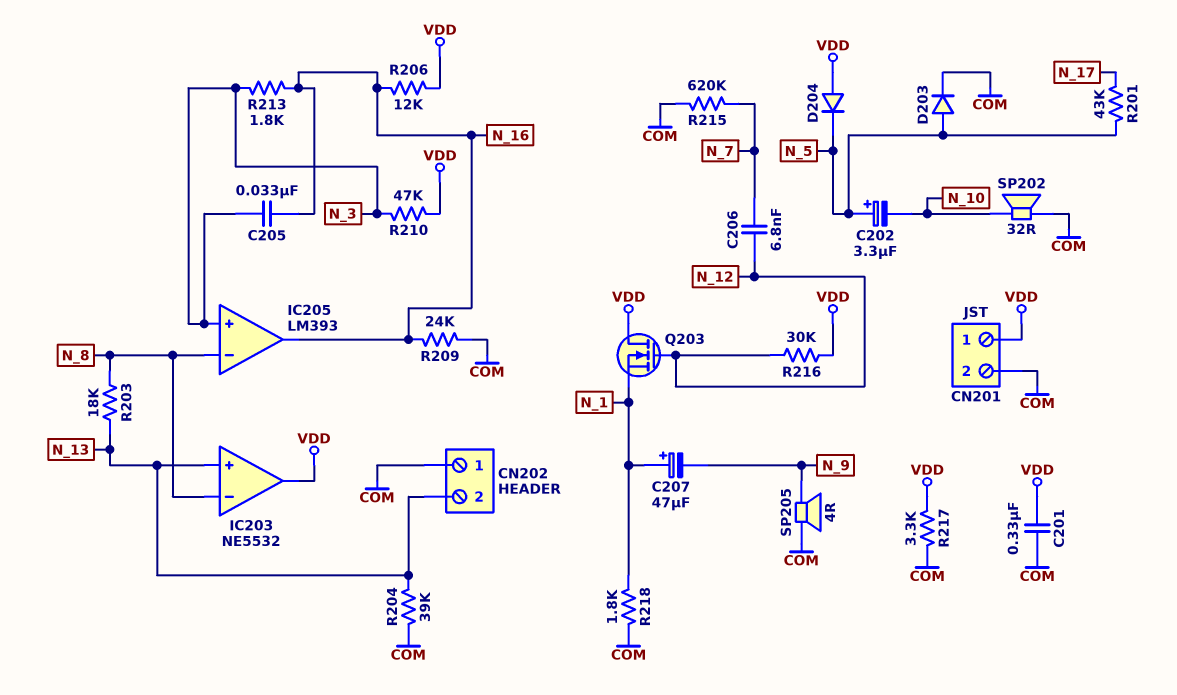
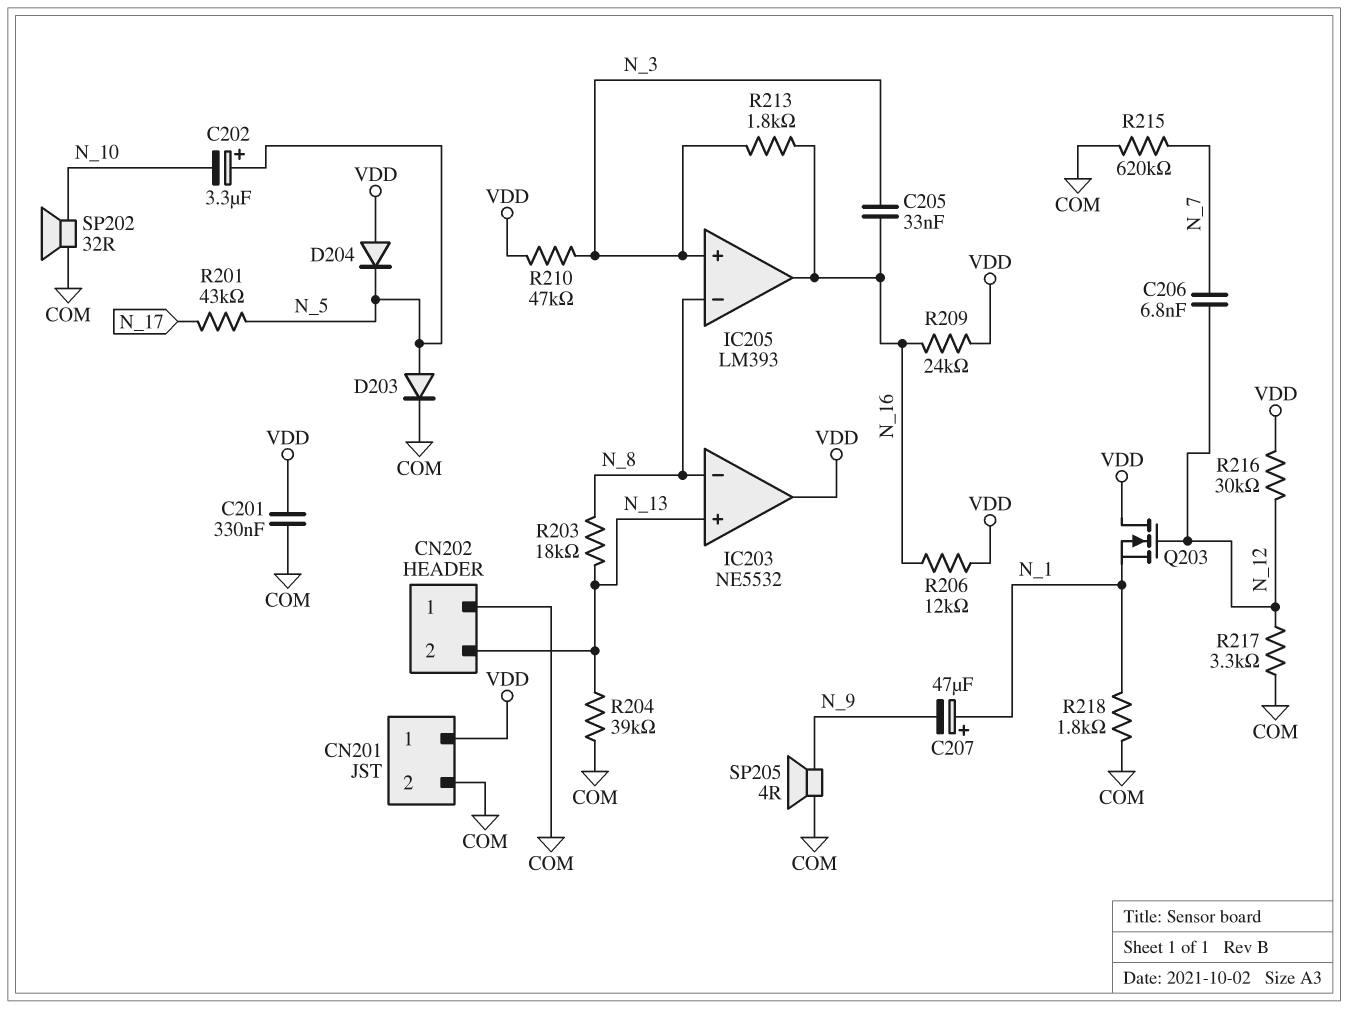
R209: 24k (COM, N_16) -> 24k (N_16, VDD)
R217: 3.3k (COM, VDD) -> 3.3k (COM, N_12)

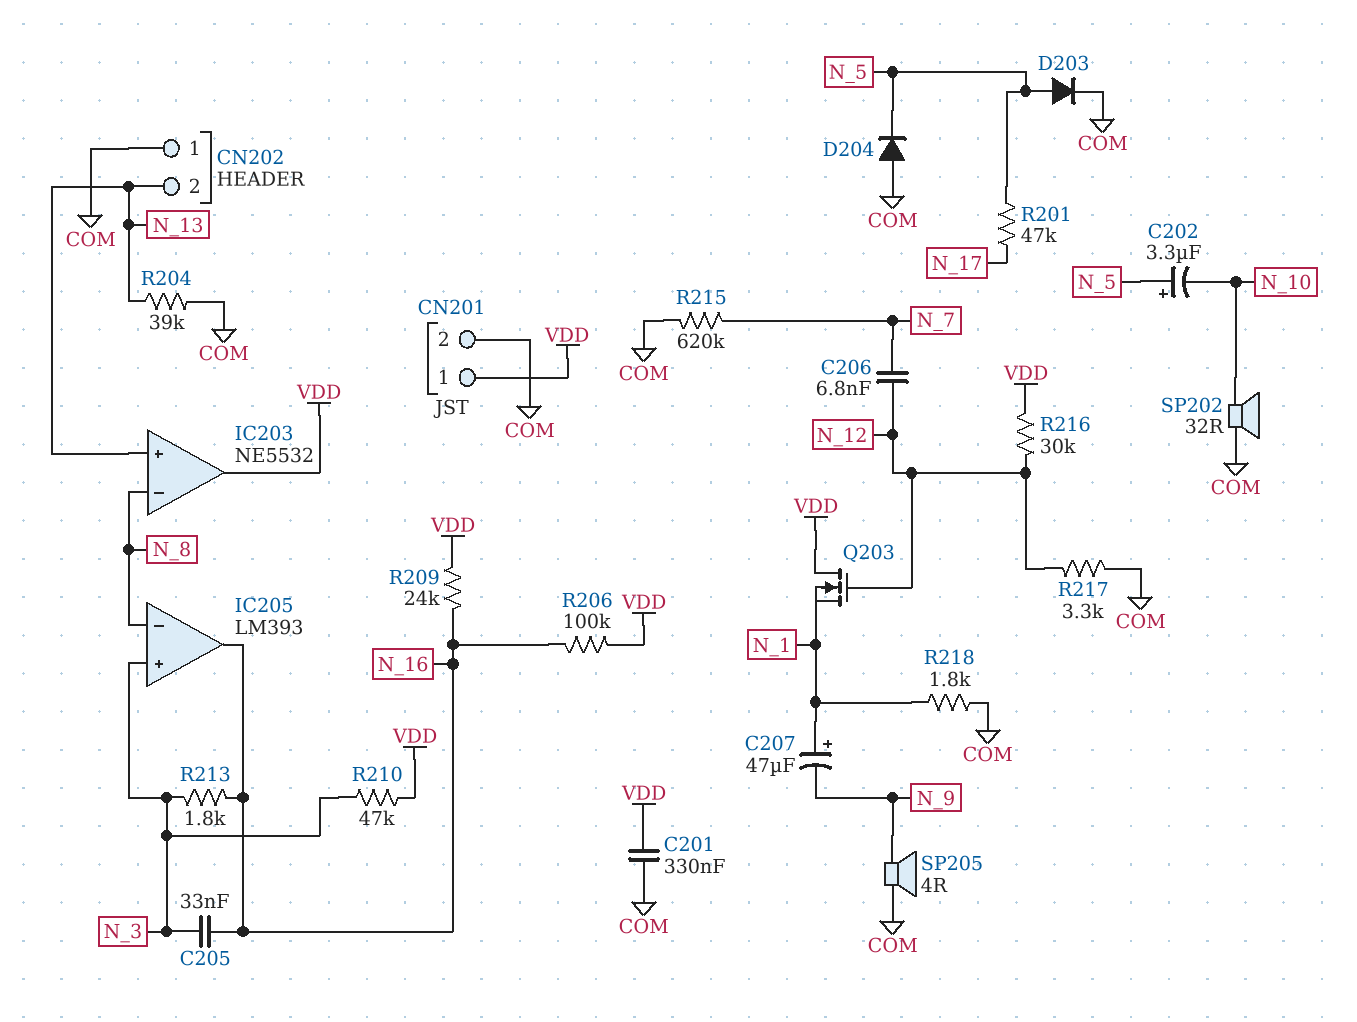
D204: diode (A VDD, K N_5) -> diode (A COM, K N_5)
R201: 43k (N_5, N_17) -> 47k (N_5, N_17)
R203: 18k (N_8, N_13) -> none
R206: 12k (N_16, VDD) -> 100k (N_16, VDD)

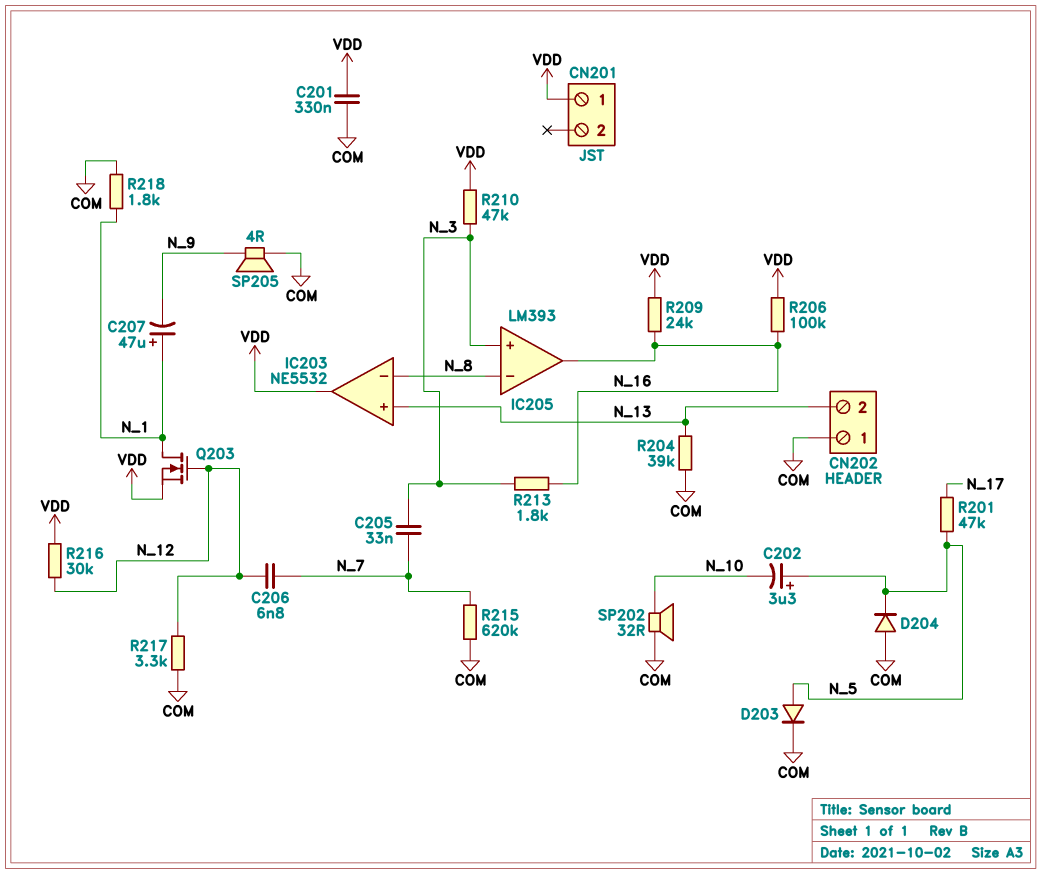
C205: 33nF (N_3, N_16) -> 33nF (N_3, N_7)
CN201 pin 2: COM -> none
Q203: NMOS (G N_12, D VDD, S N_1) -> NMOS (G N_12, D N_1, S VDD)

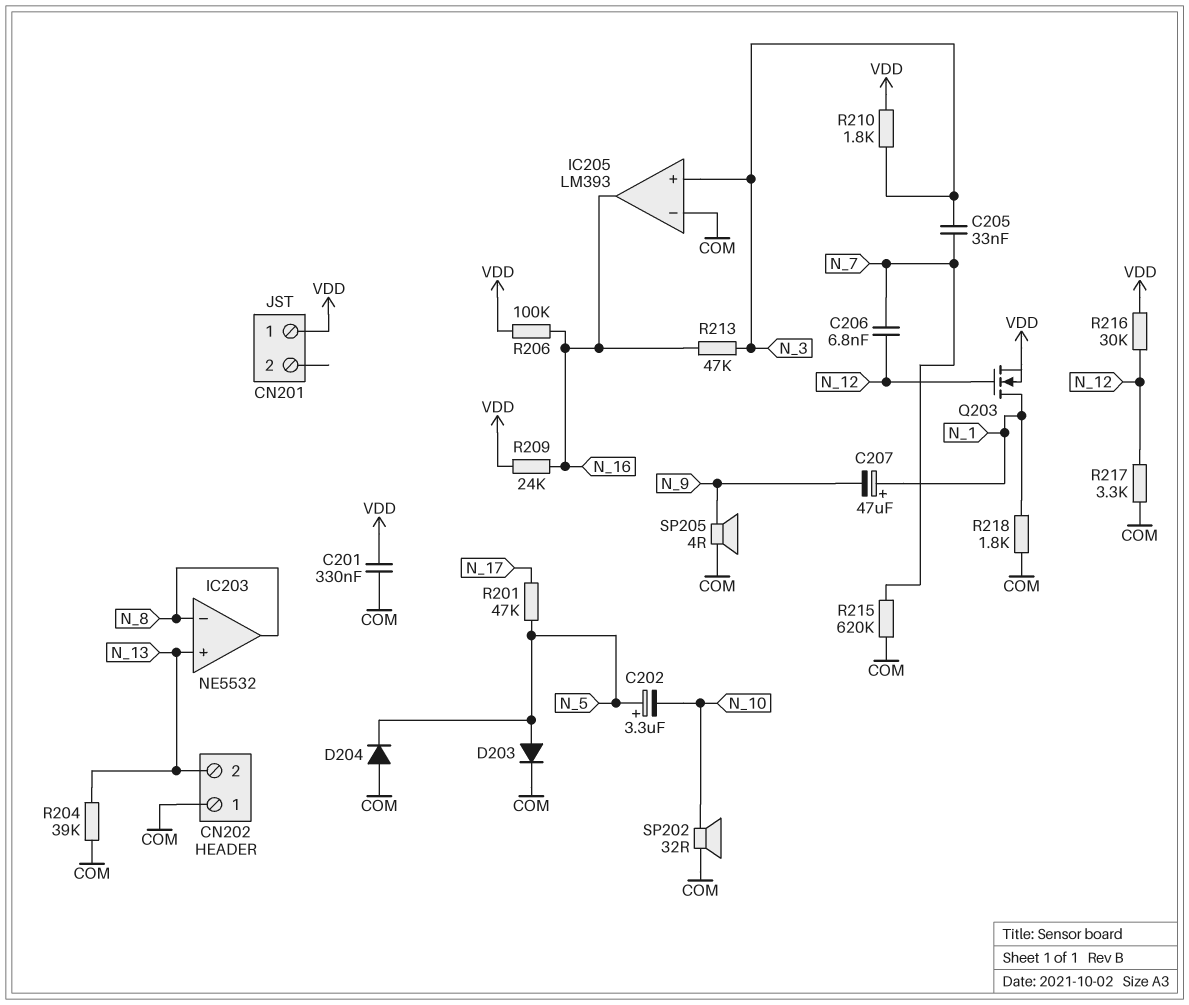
IC203 pin out: VDD -> N_8
IC205 pin in-: N_8 -> COM
R210: 47k (N_3, VDD) -> 1.8k (N_3, VDD)
R213: 1.8k (N_3, N_16) -> 47k (N_3, N_16)

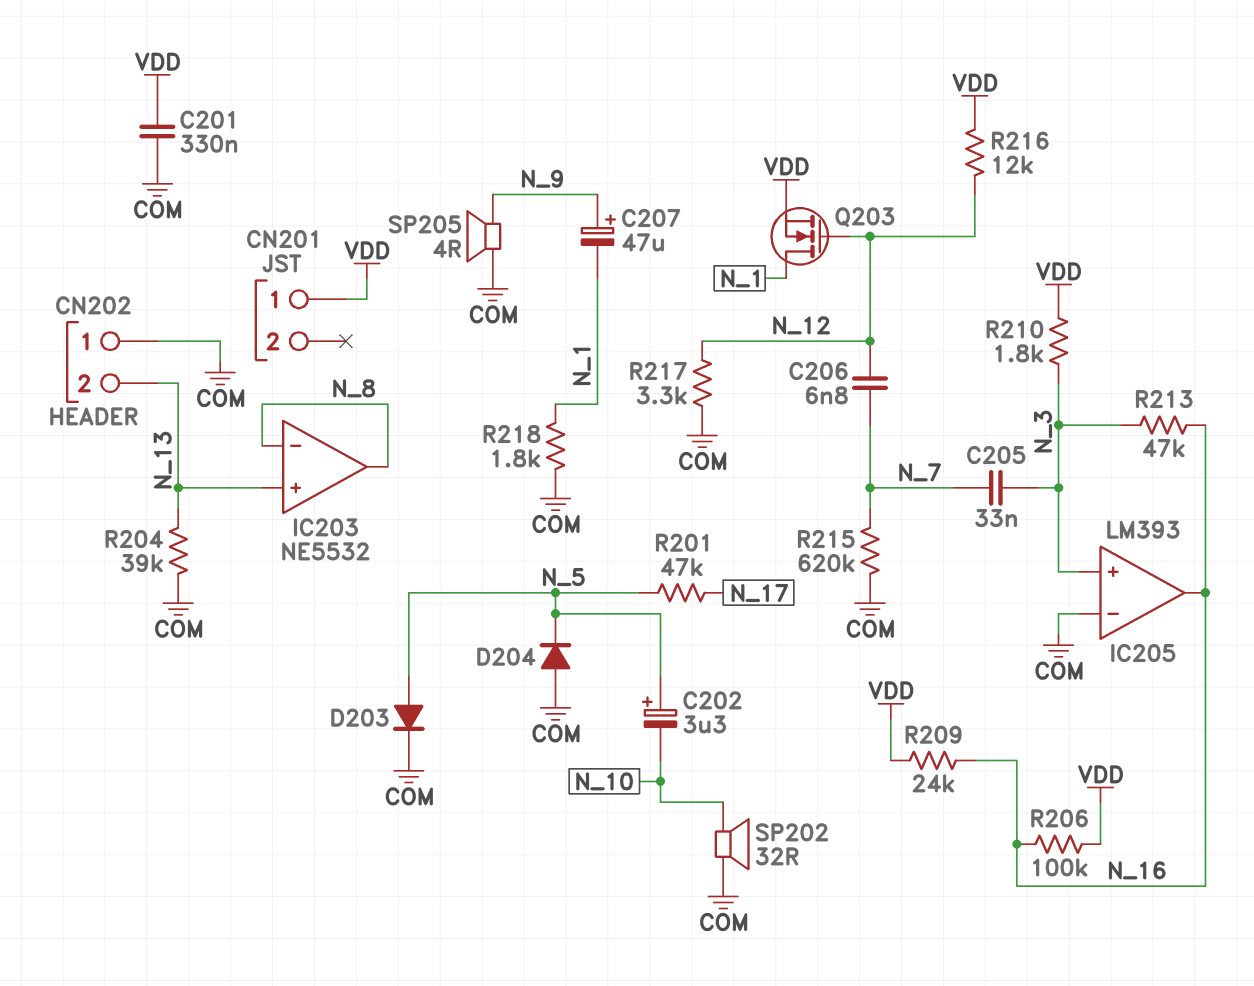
C207: 47uF (plus N_1, minus N_9) -> 47uF (plus N_9, minus N_1)
R216: 30k (N_12, VDD) -> 12k (N_12, VDD)

